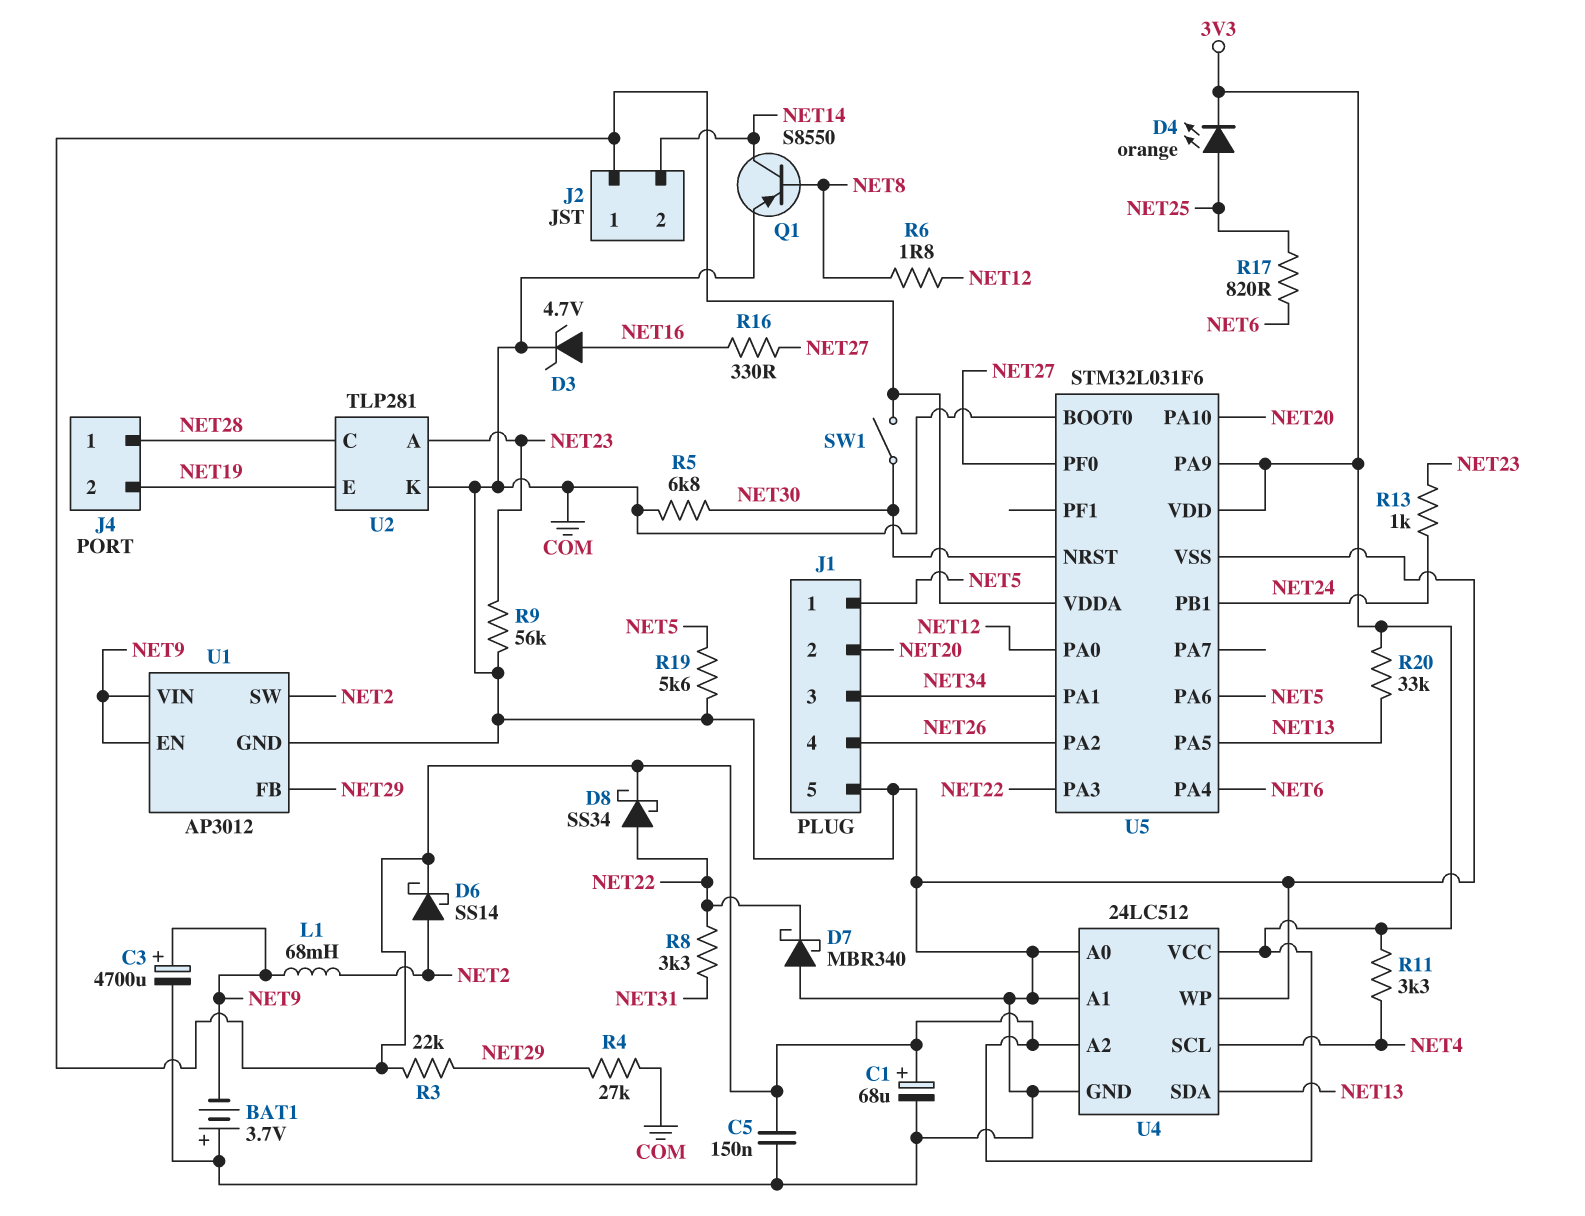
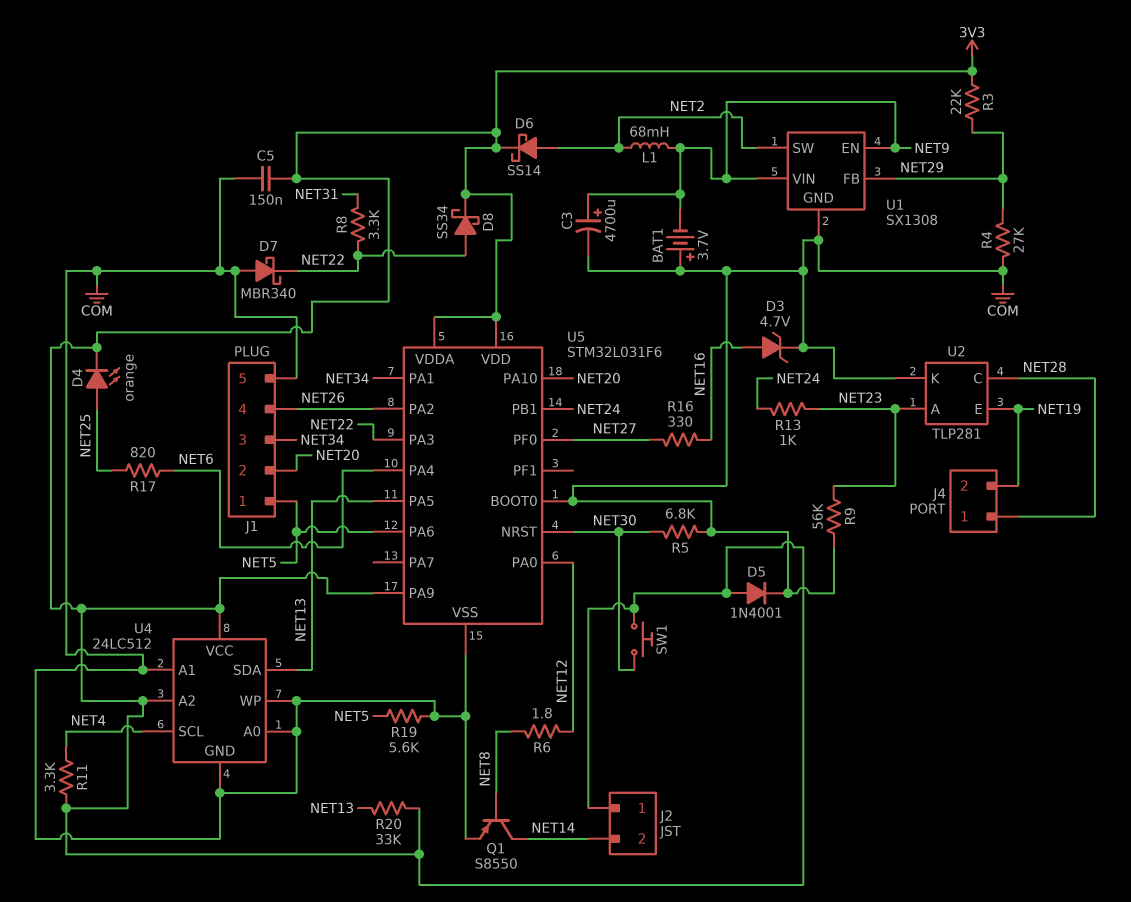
C1: 68uF (plus 3V3, minus COM) -> none
D5: none -> diode 1N4001 (A 3V3, K COM)
SW1: switch (3V3, NET30) -> button (3V3, NET30)
U1: AP3012 -> SX1308

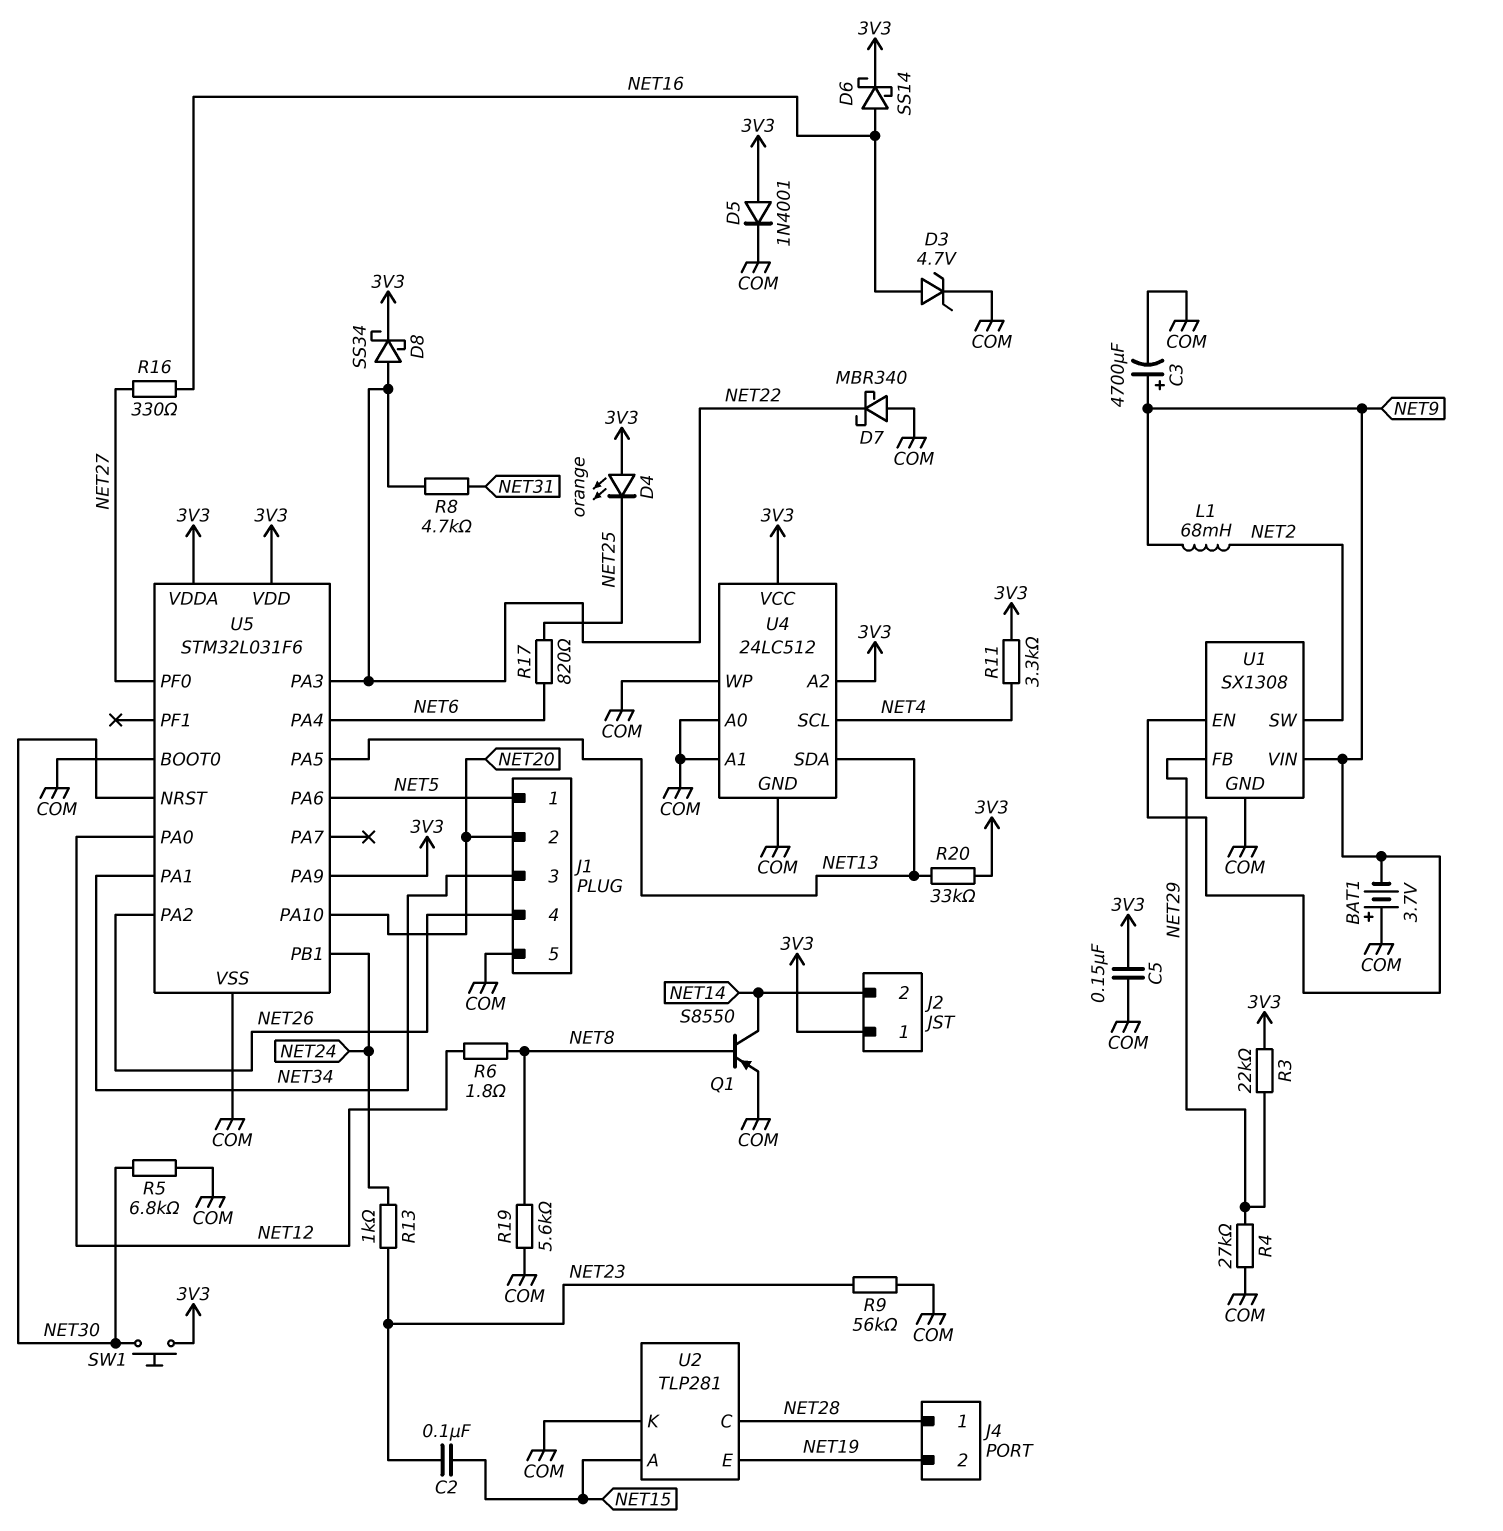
C2: none -> 100nF (NET15, NET23)
D4: LED orange (A NET25, K 3V3) -> LED orange (A 3V3, K NET25)
D6: schottky SS14 (A NET2, K 3V3) -> schottky SS14 (A NET16, K 3V3)
R8: 3.3k (NET22, NET31) -> 4.7k (NET22, NET31)
R19: 5.6k (COM, NET5) -> 5.6k (COM, NET8)
U2 pin A: NET23 -> NET15

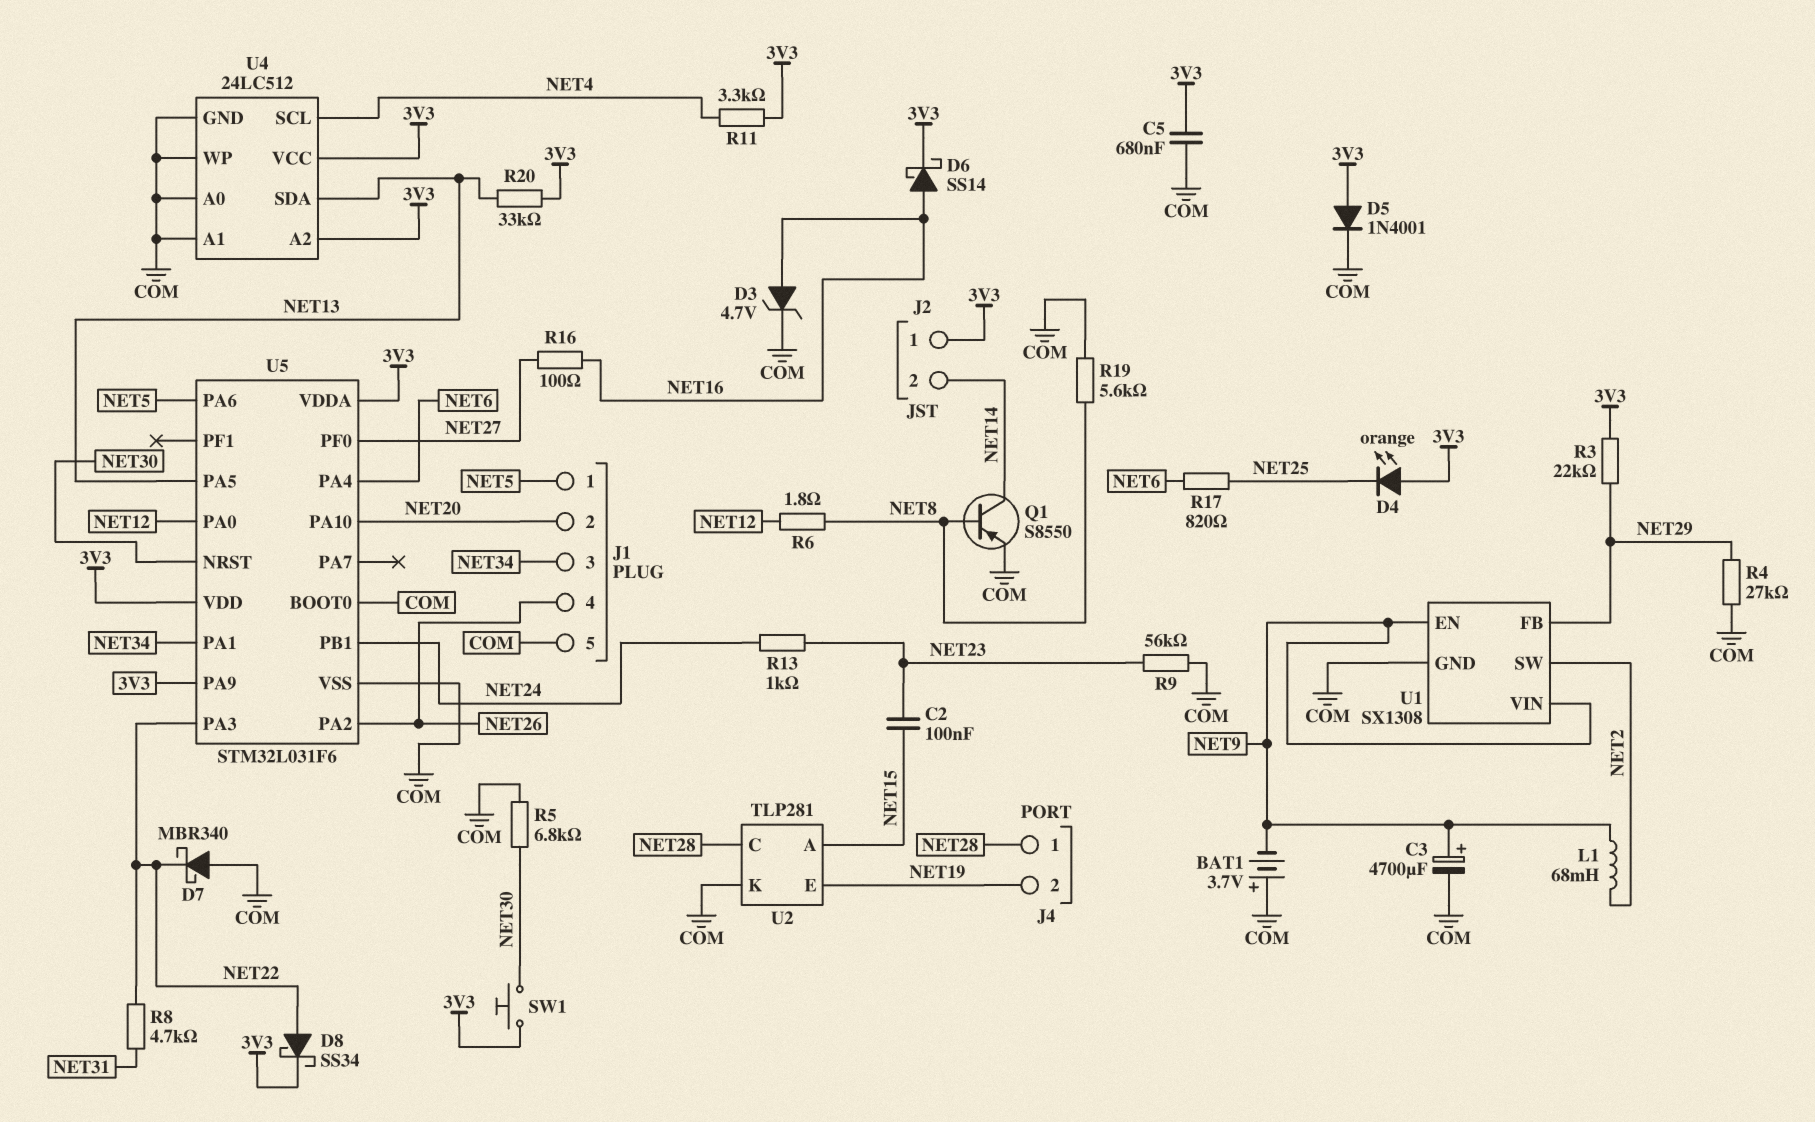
C5: 150nF (3V3, COM) -> 680nF (3V3, COM)
R16: 330 (NET16, NET27) -> 100 (NET16, NET27)

